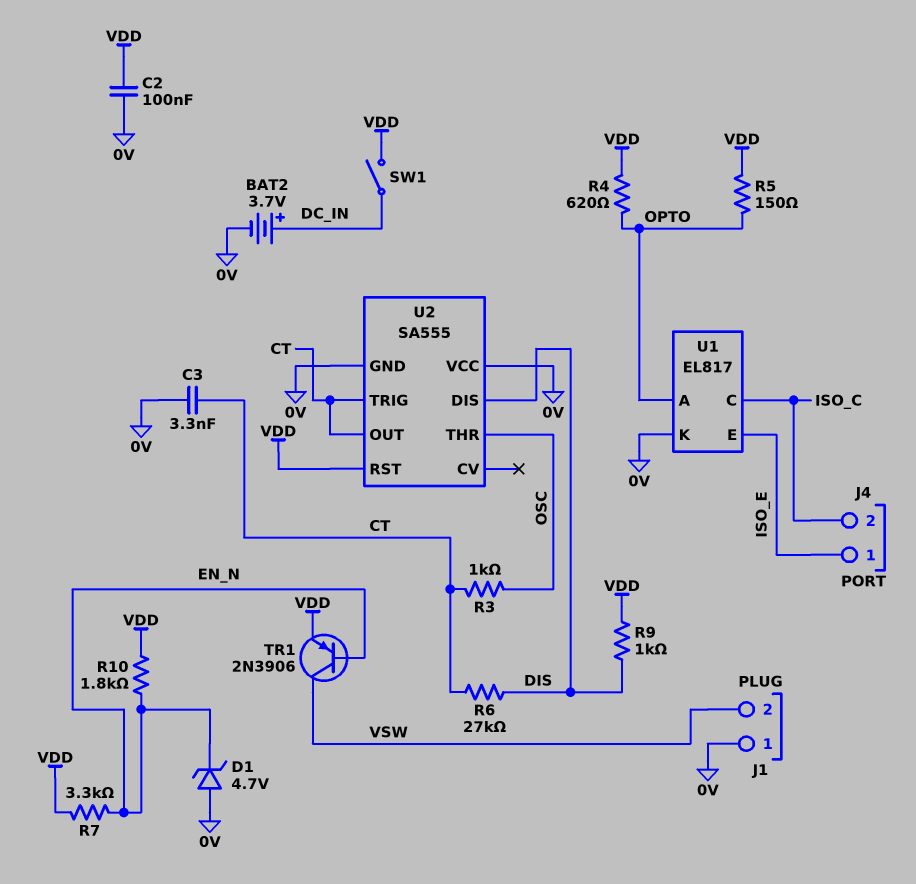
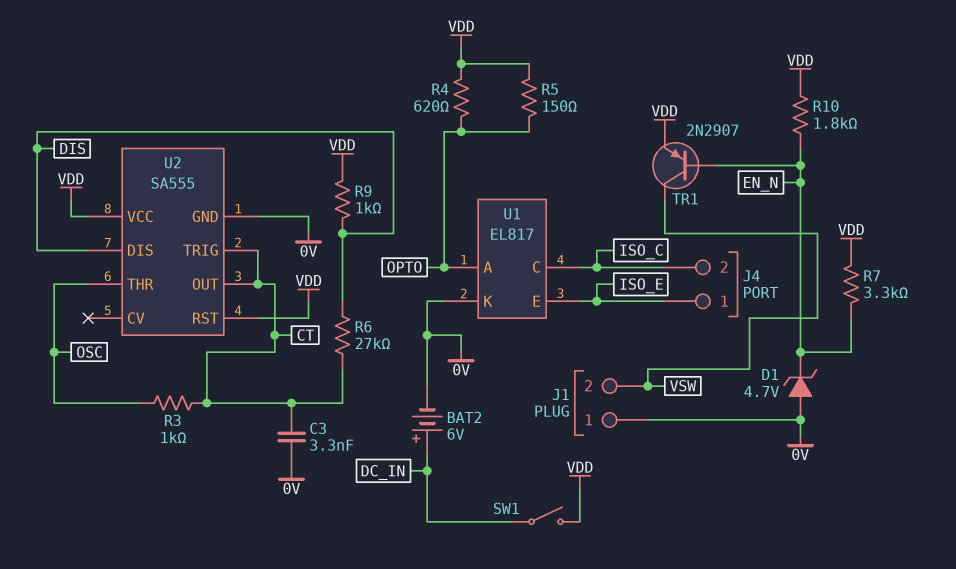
BAT2: 3.7V (plus DC_IN, minus 0V) -> 6V (plus DC_IN, minus 0V)
C2: 100nF (0V, VDD) -> none
TR1: PNP 2N3906 (B EN_N, C VSW, E VDD) -> PNP 2N2907 (B EN_N, C VSW, E VDD)
U2 pin VCC: 0V -> VDD

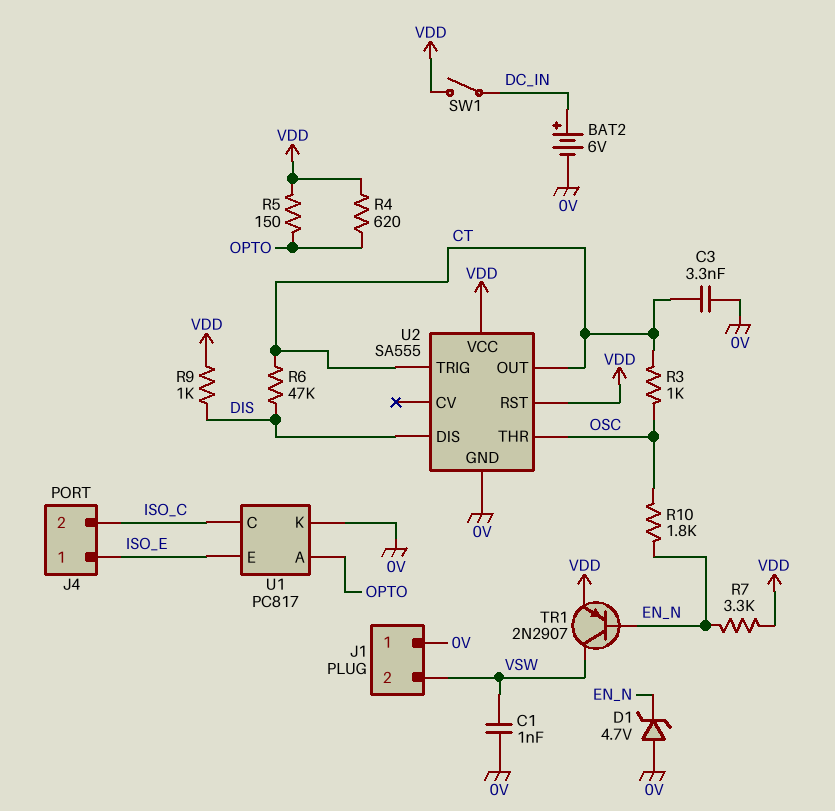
C1: none -> 1nF (0V, VSW)
R6: 27k (CT, DIS) -> 47k (CT, DIS)
R10: 1.8k (EN_N, VDD) -> 1.8k (EN_N, OSC)
U1: EL817 -> PC817

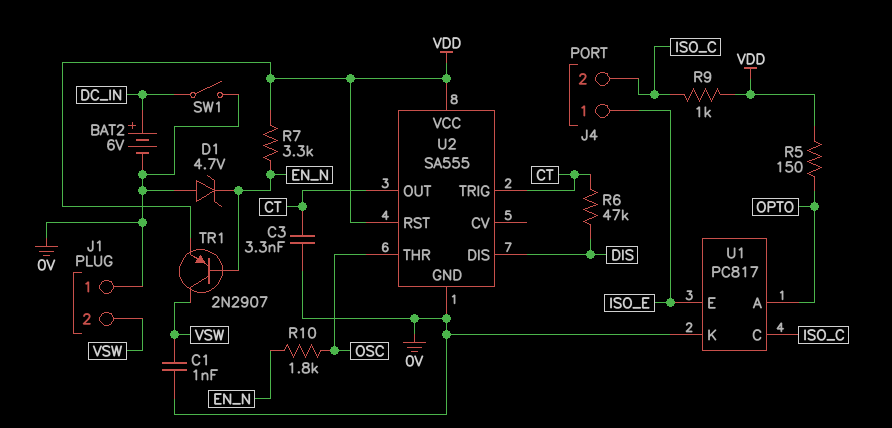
R3: 1k (CT, OSC) -> none
R4: 620 (OPTO, VDD) -> none
R9: 1k (DIS, VDD) -> 1k (ISO_C, VDD)
SW1: switch (DC_IN, VDD) -> switch (0V, DC_IN)

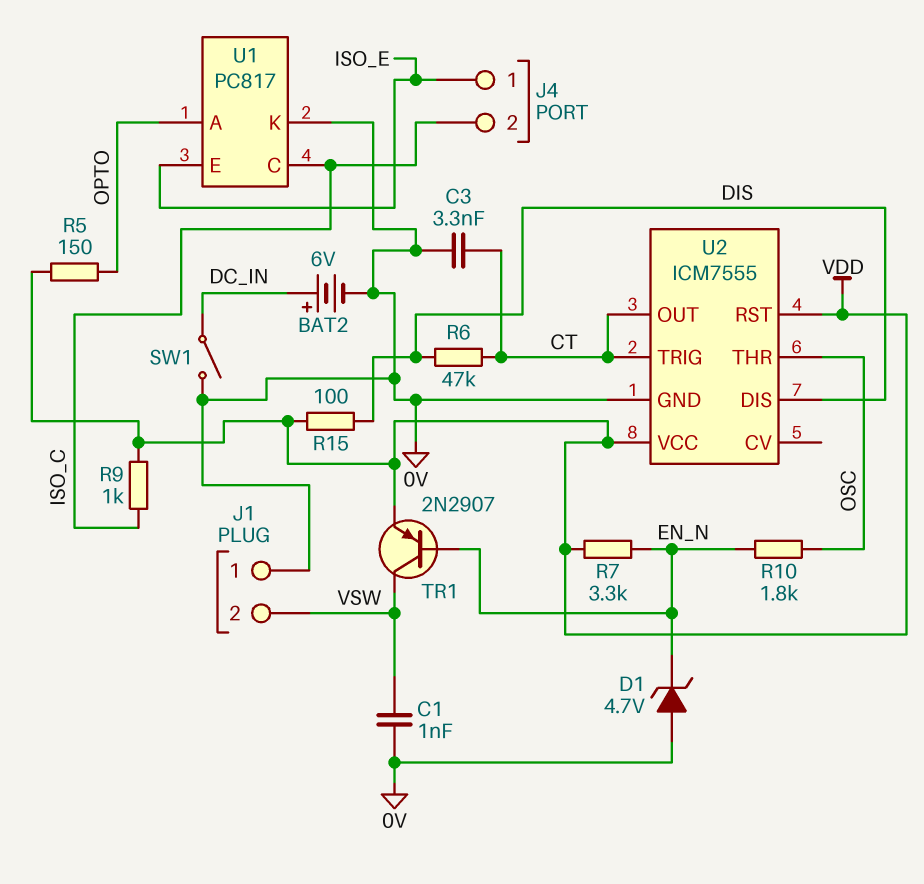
R15: none -> 100 (DIS, VDD)
U2: SA555 -> ICM7555

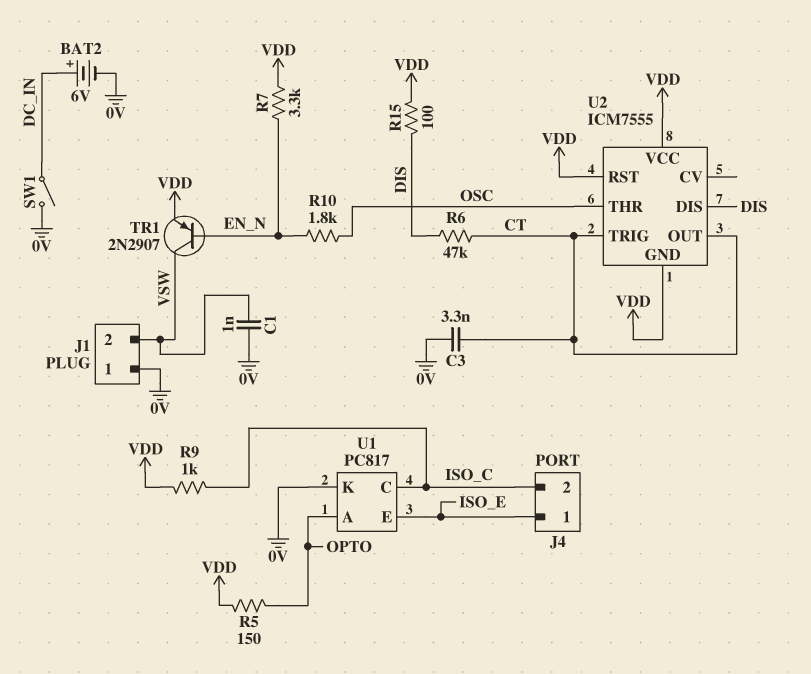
D1: zener 4.7V (A 0V, K EN_N) -> none
U2 pin GND: 0V -> VDD

